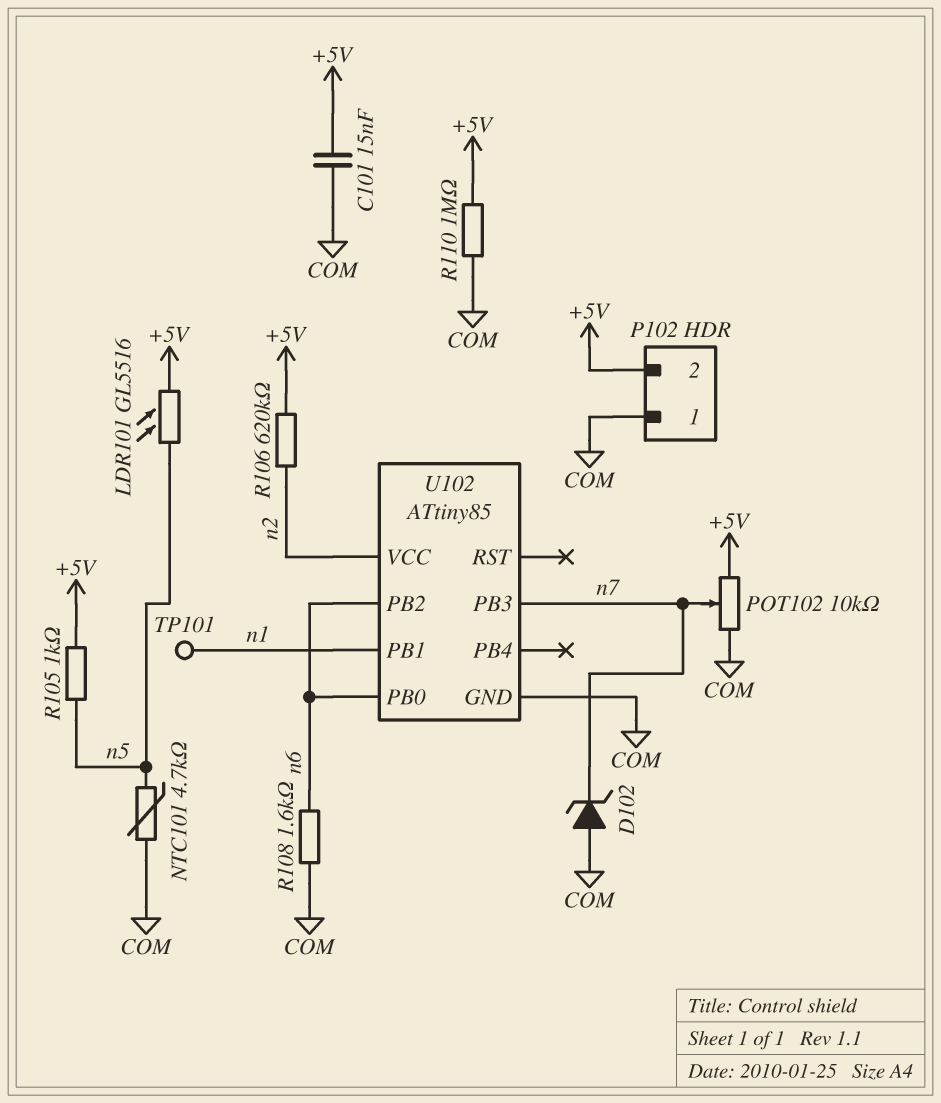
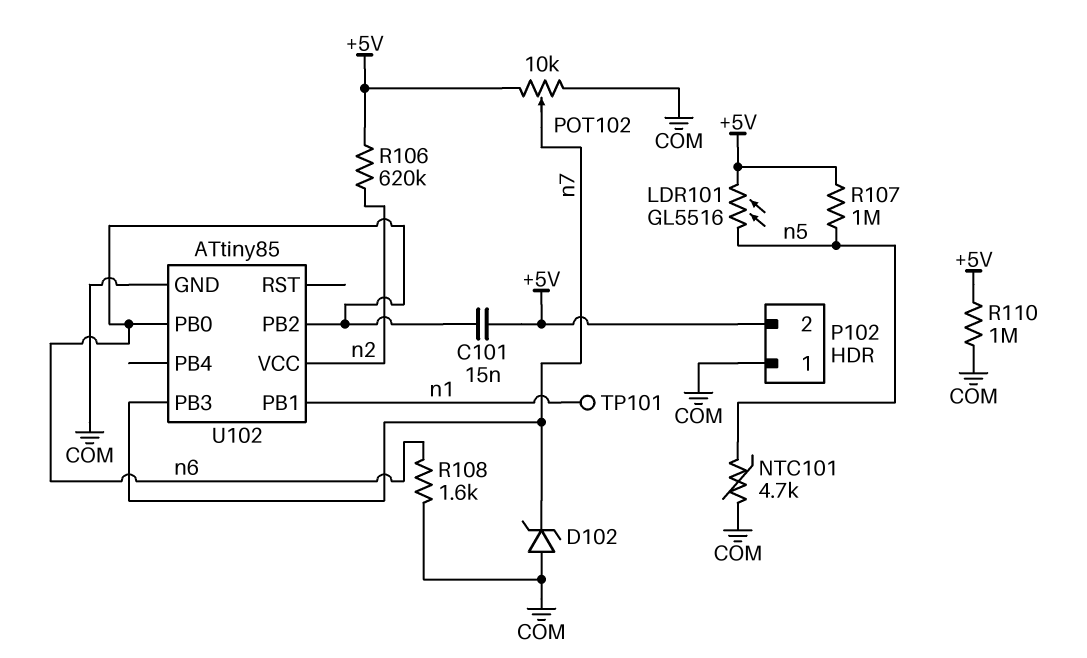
C101: 15nF (+5V, COM) -> 15nF (+5V, n6)
R105: 1k (+5V, n5) -> none
R107: none -> 1M (+5V, n5)

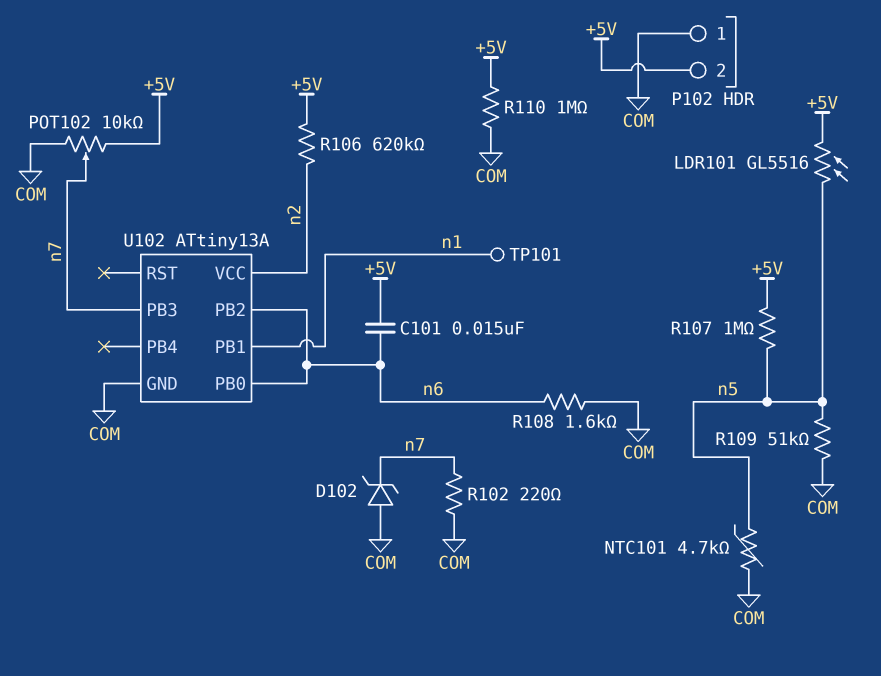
R102: none -> 220 (COM, n7)
R109: none -> 51k (COM, n5)
U102: ATtiny85 -> ATtiny13A

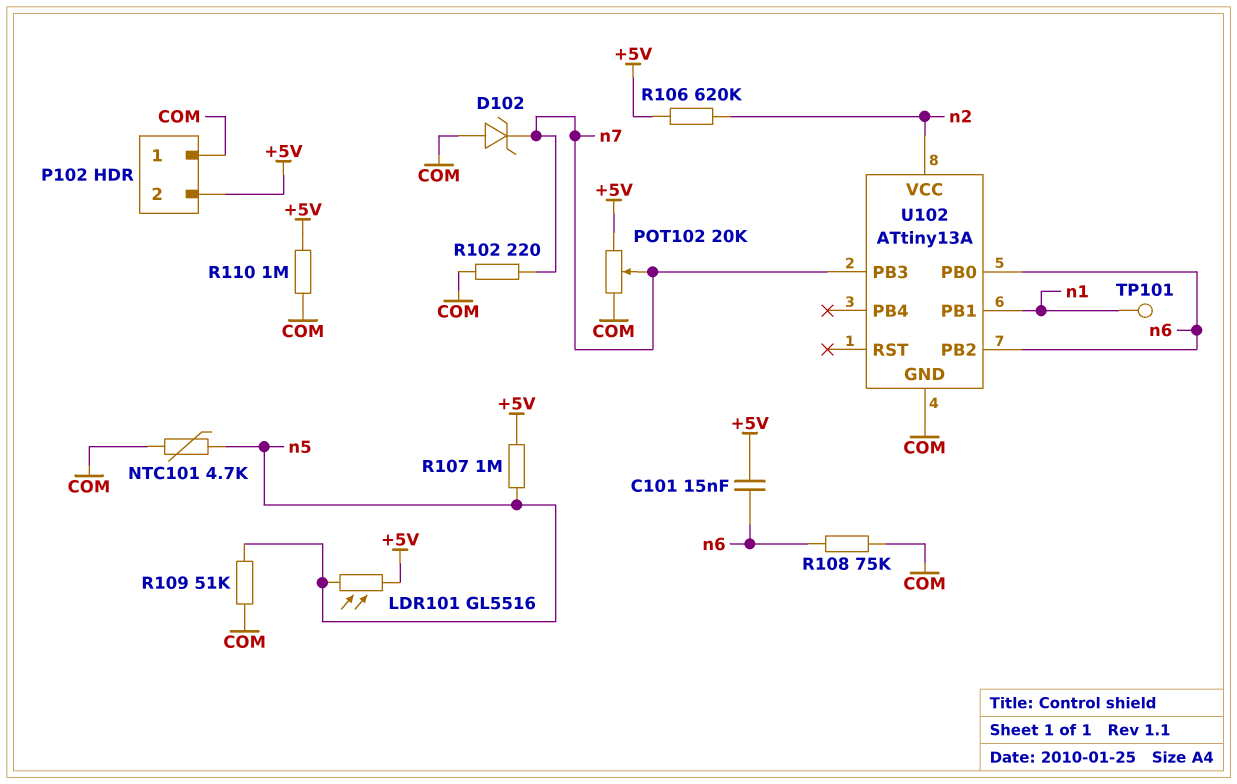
POT102: 10k (+5V, COM, wiper n7) -> 20k (+5V, COM, wiper n7)
R108: 1.6k (COM, n6) -> 75k (COM, n6)

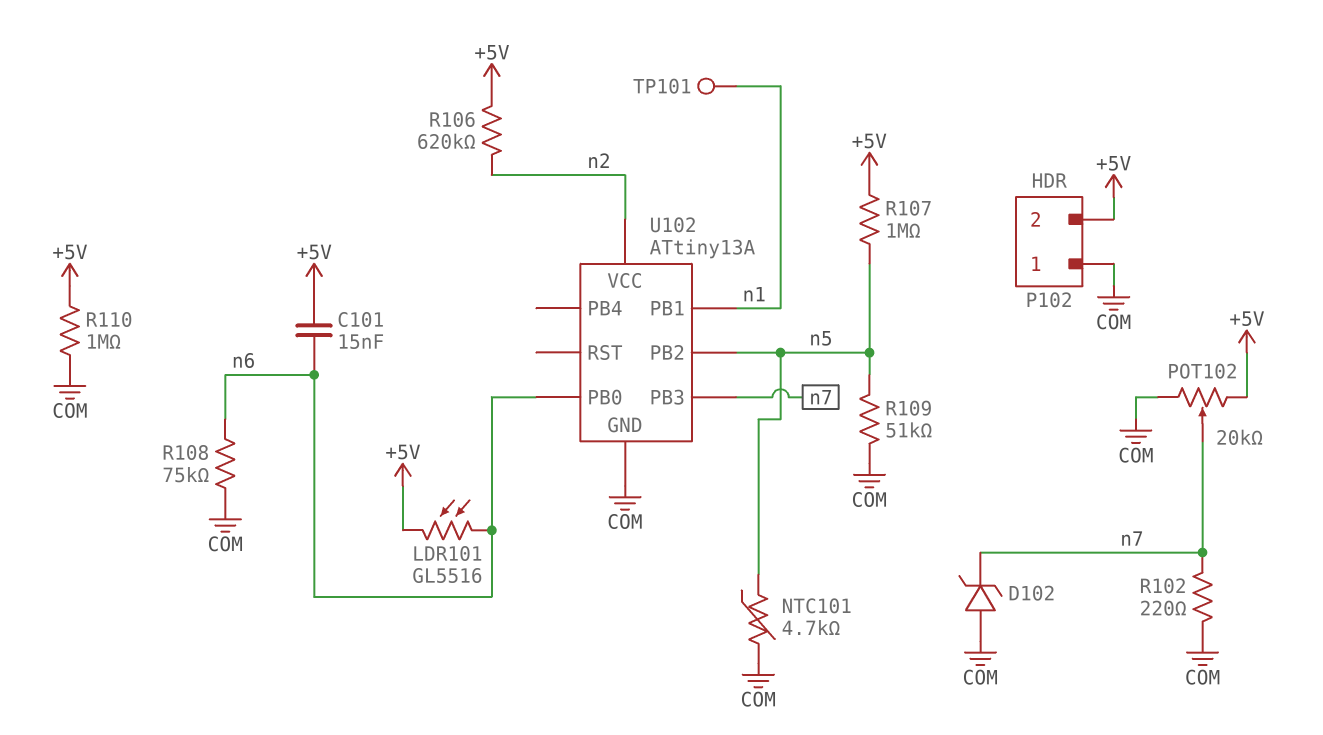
LDR101: GL5516 (+5V, n5) -> GL5516 (+5V, n6)
U102 pin PB2: n6 -> n5

